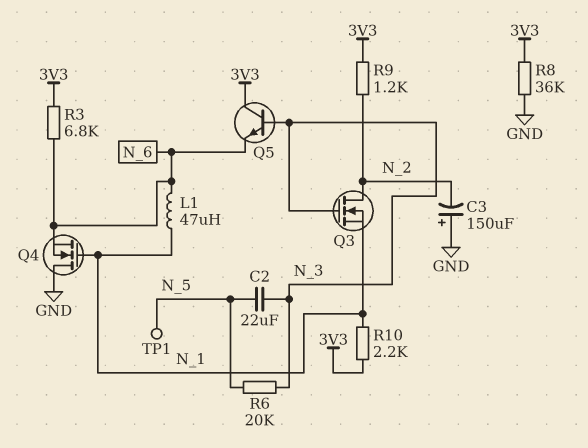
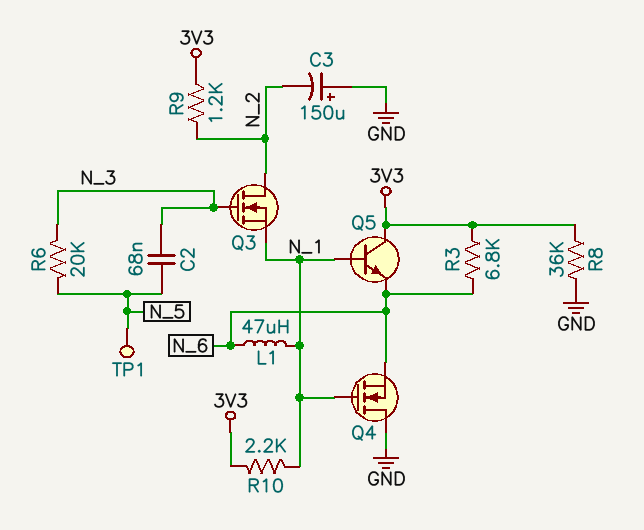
C2: 22uF (N_3, N_5) -> 68nF (N_3, N_5)
Q5: NPN (B N_3, C 3V3, E N_6) -> NPN (B N_1, C 3V3, E N_6)

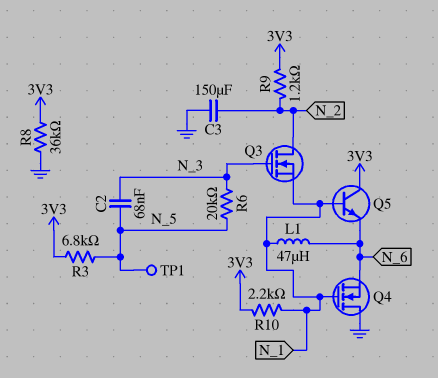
C3: 150uF (plus GND, minus N_2) -> 150uF (GND, N_2)
R3: 6.8k (3V3, N_6) -> 6.8k (3V3, N_5)

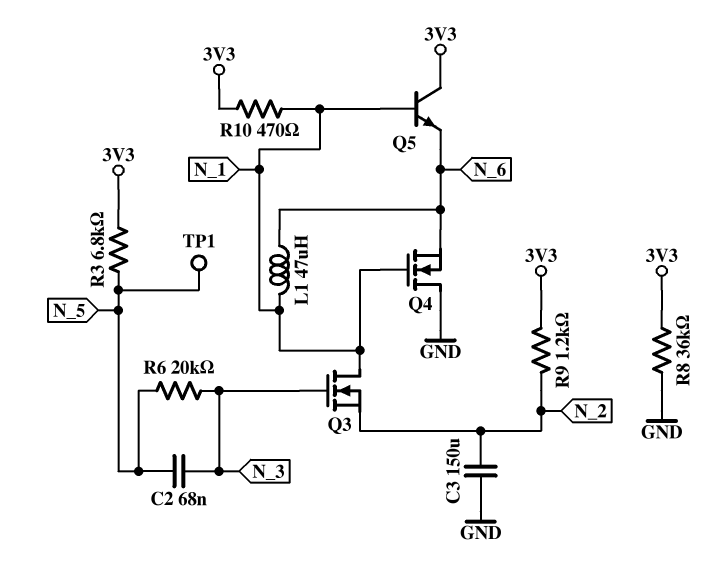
Q3: NMOS (G N_3, D N_2, S N_1) -> NMOS (G N_3, D N_1, S N_2)
R10: 2.2k (3V3, N_1) -> 470 (3V3, N_1)

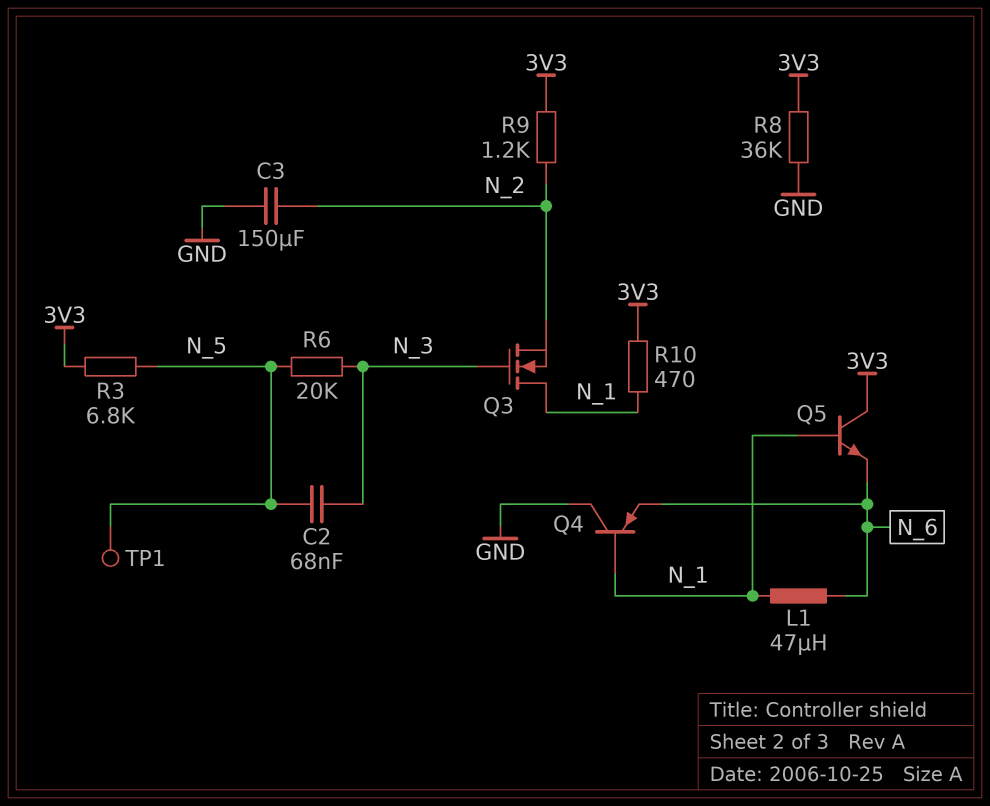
Q4: NMOS (G N_1, D GND, S N_6) -> PNP (B N_1, C GND, E N_6)

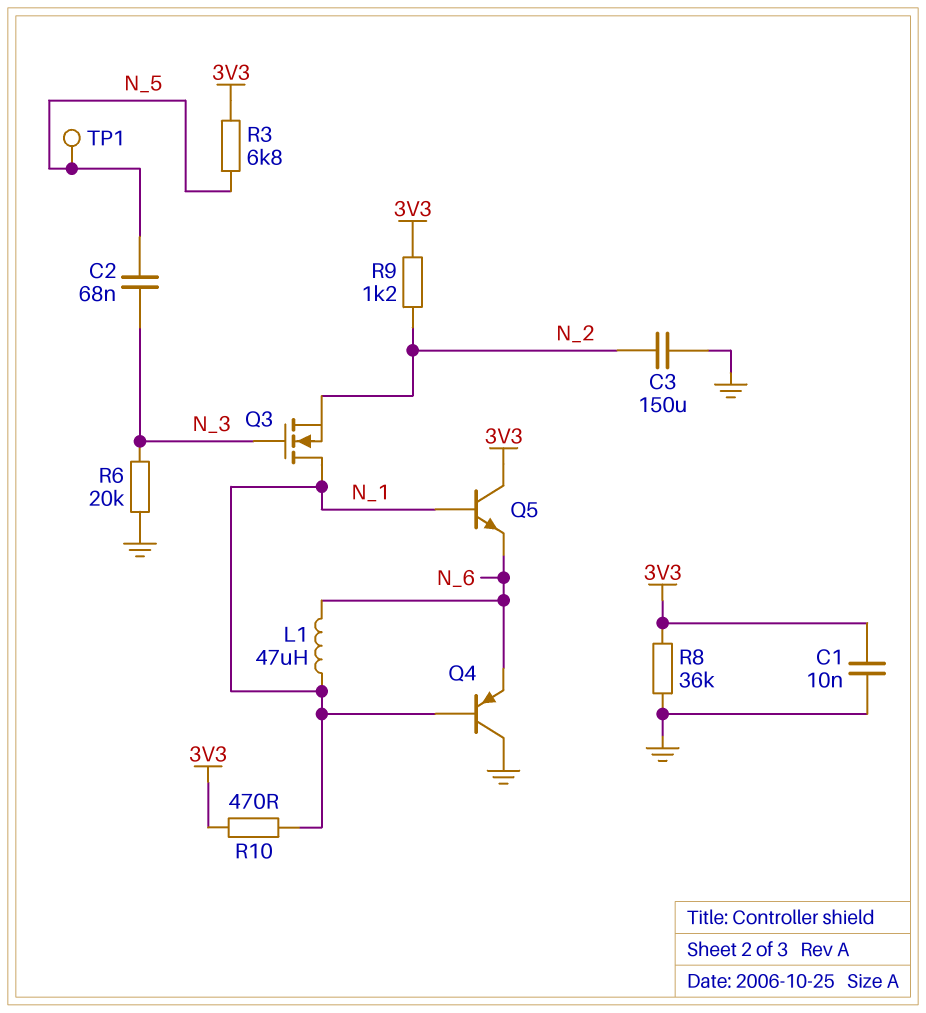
C1: none -> 10nF (3V3, GND)
R6: 20k (N_3, N_5) -> 20k (GND, N_3)

